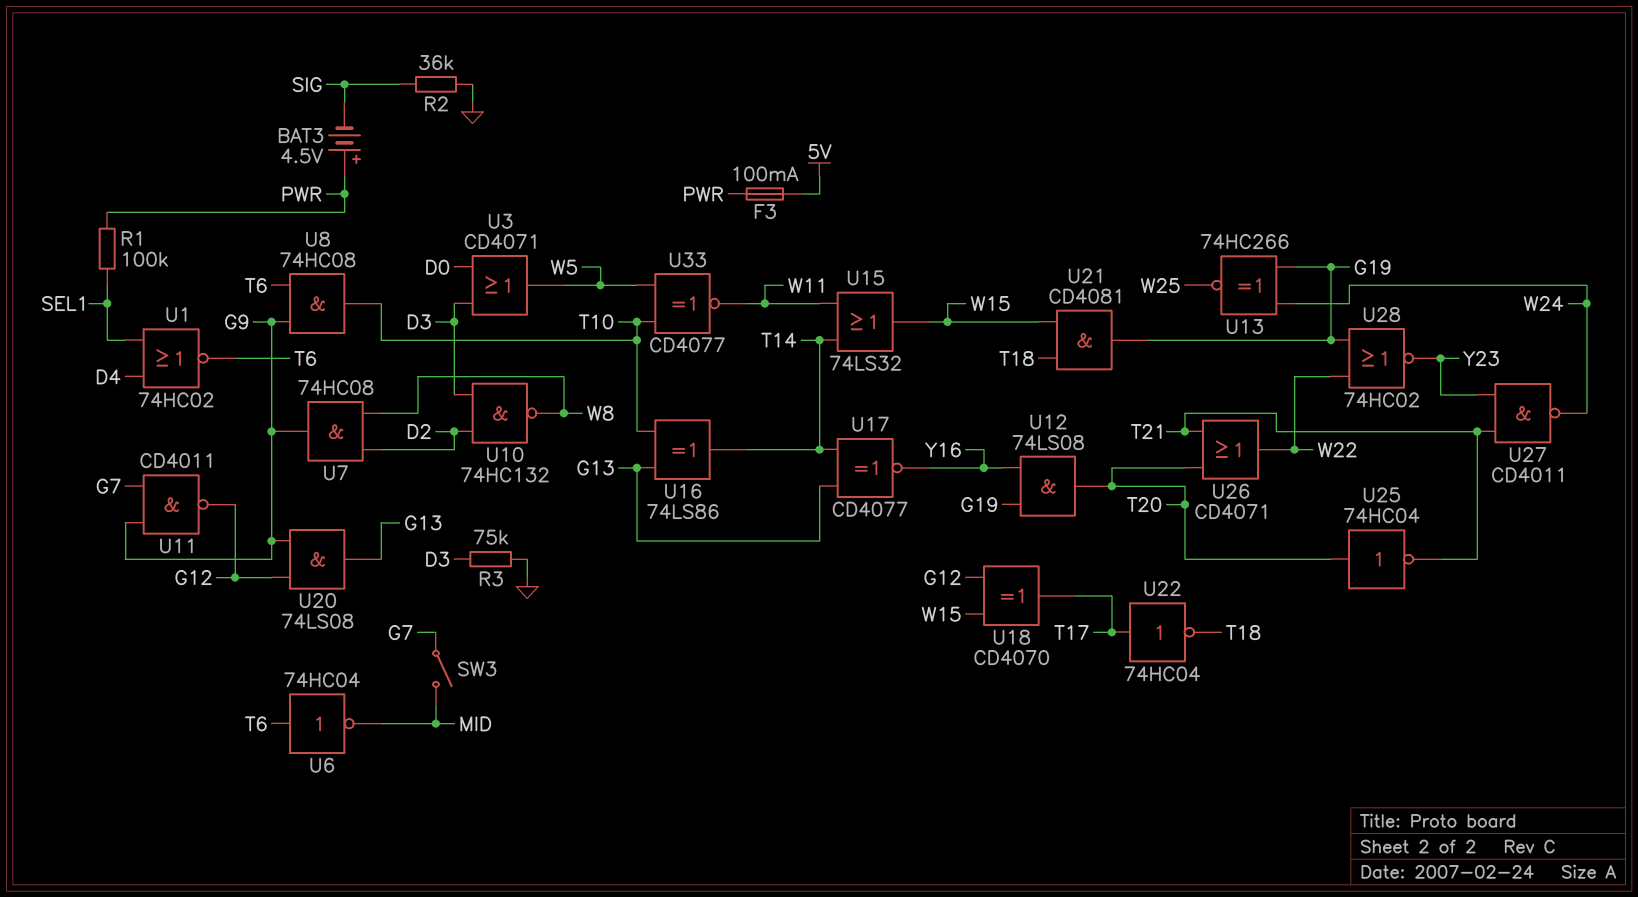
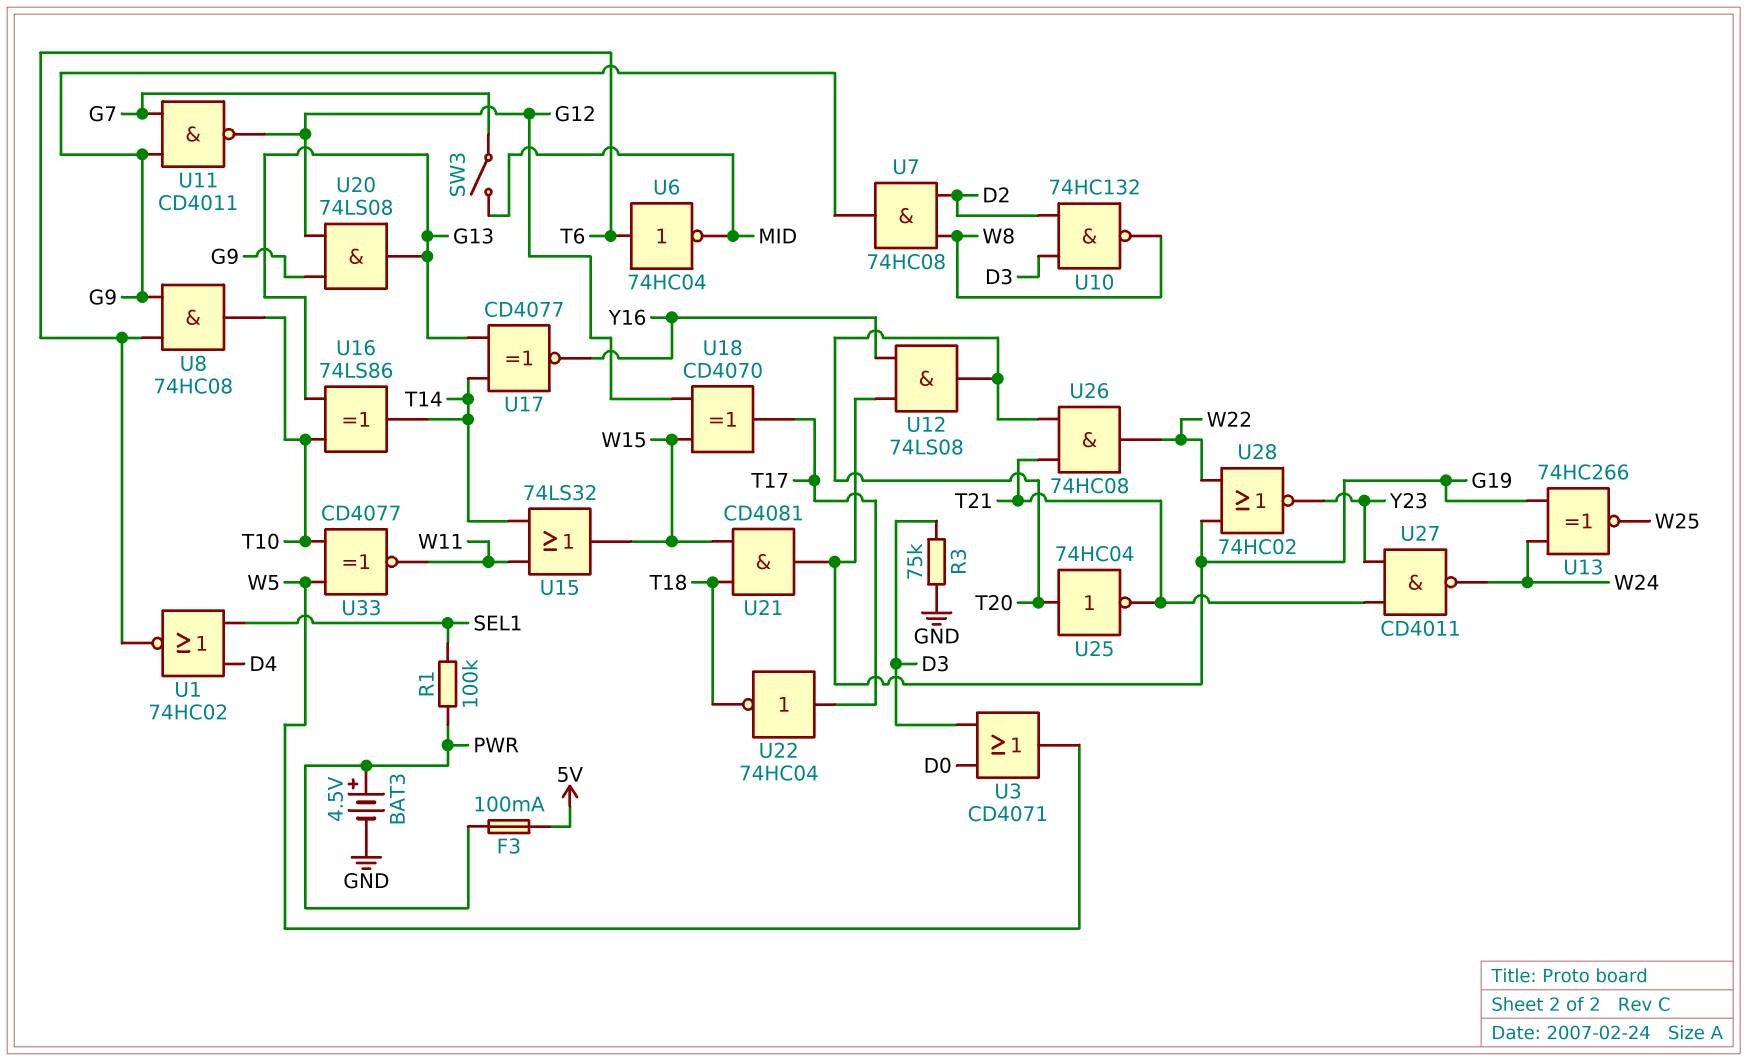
BAT3: 4.5V (plus PWR, minus SIG) -> 4.5V (plus PWR, minus GND)
R2: 36k (GND, SIG) -> none
U26: OR CD4071 (in T20, in T21, out W22) -> AND 74HC08 (in T20, in T21, out W22)

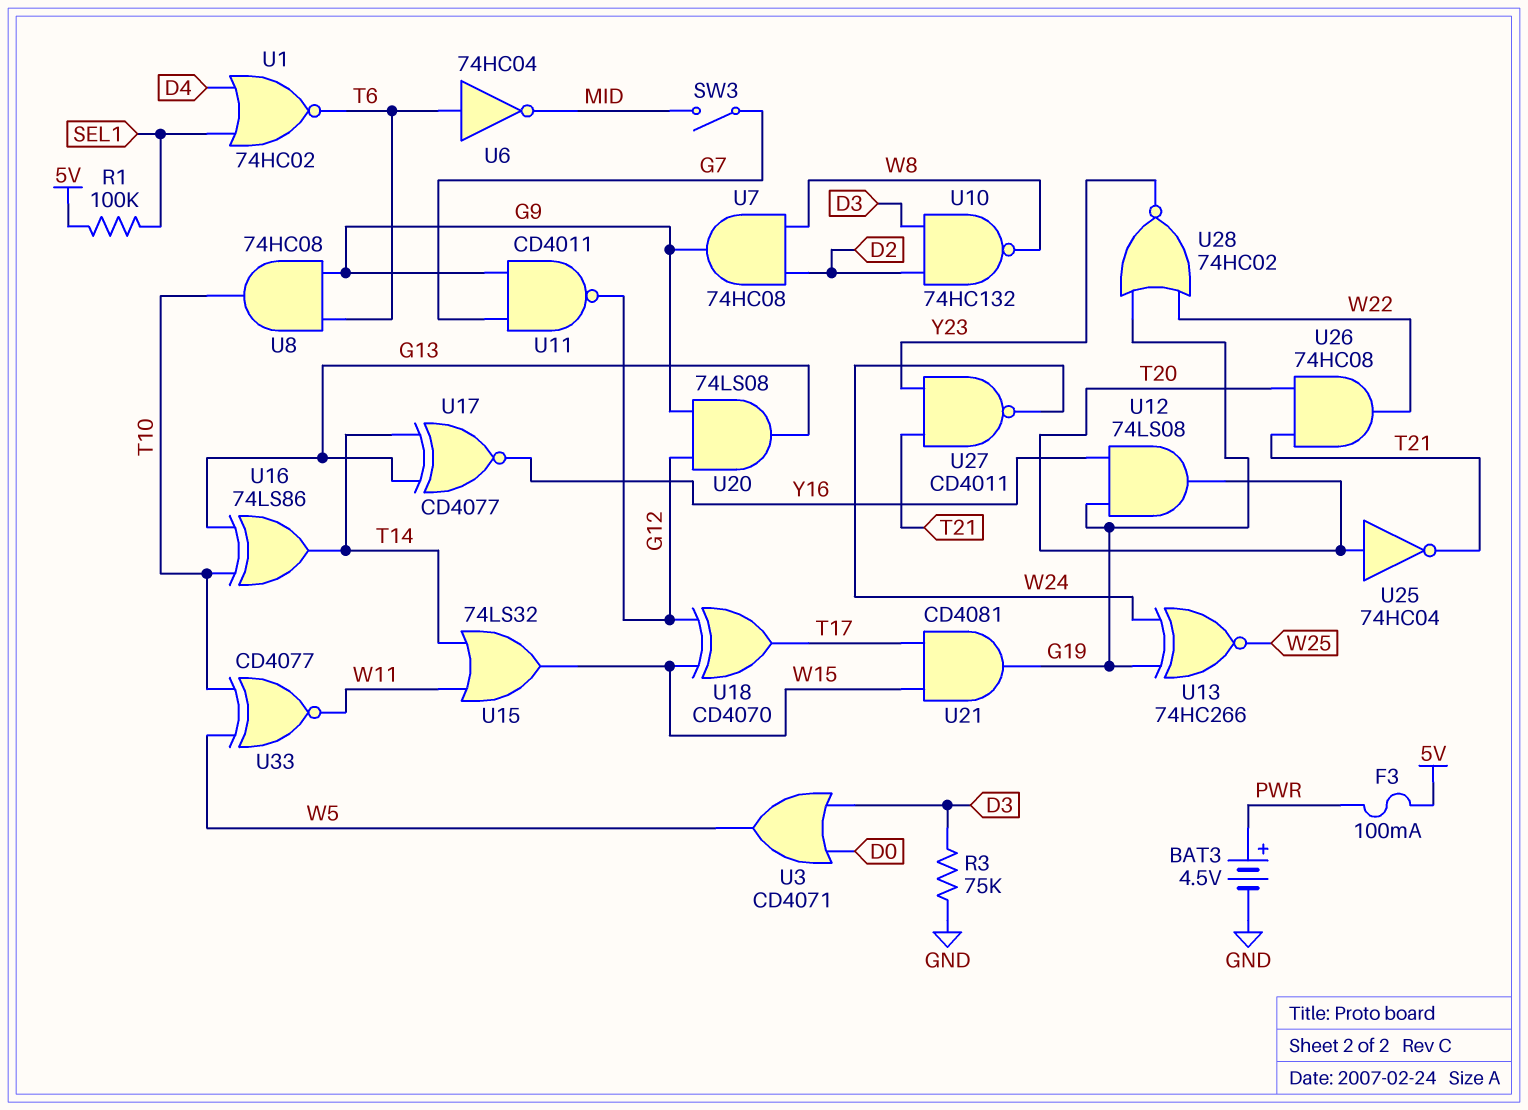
R1: 100k (PWR, SEL1) -> 100k (5V, SEL1)
U21: AND CD4081 (in T18, in W15, out G19) -> AND CD4081 (in T17, in W15, out G19)
U22: NOT 74HC04 (in T17, out T18) -> none

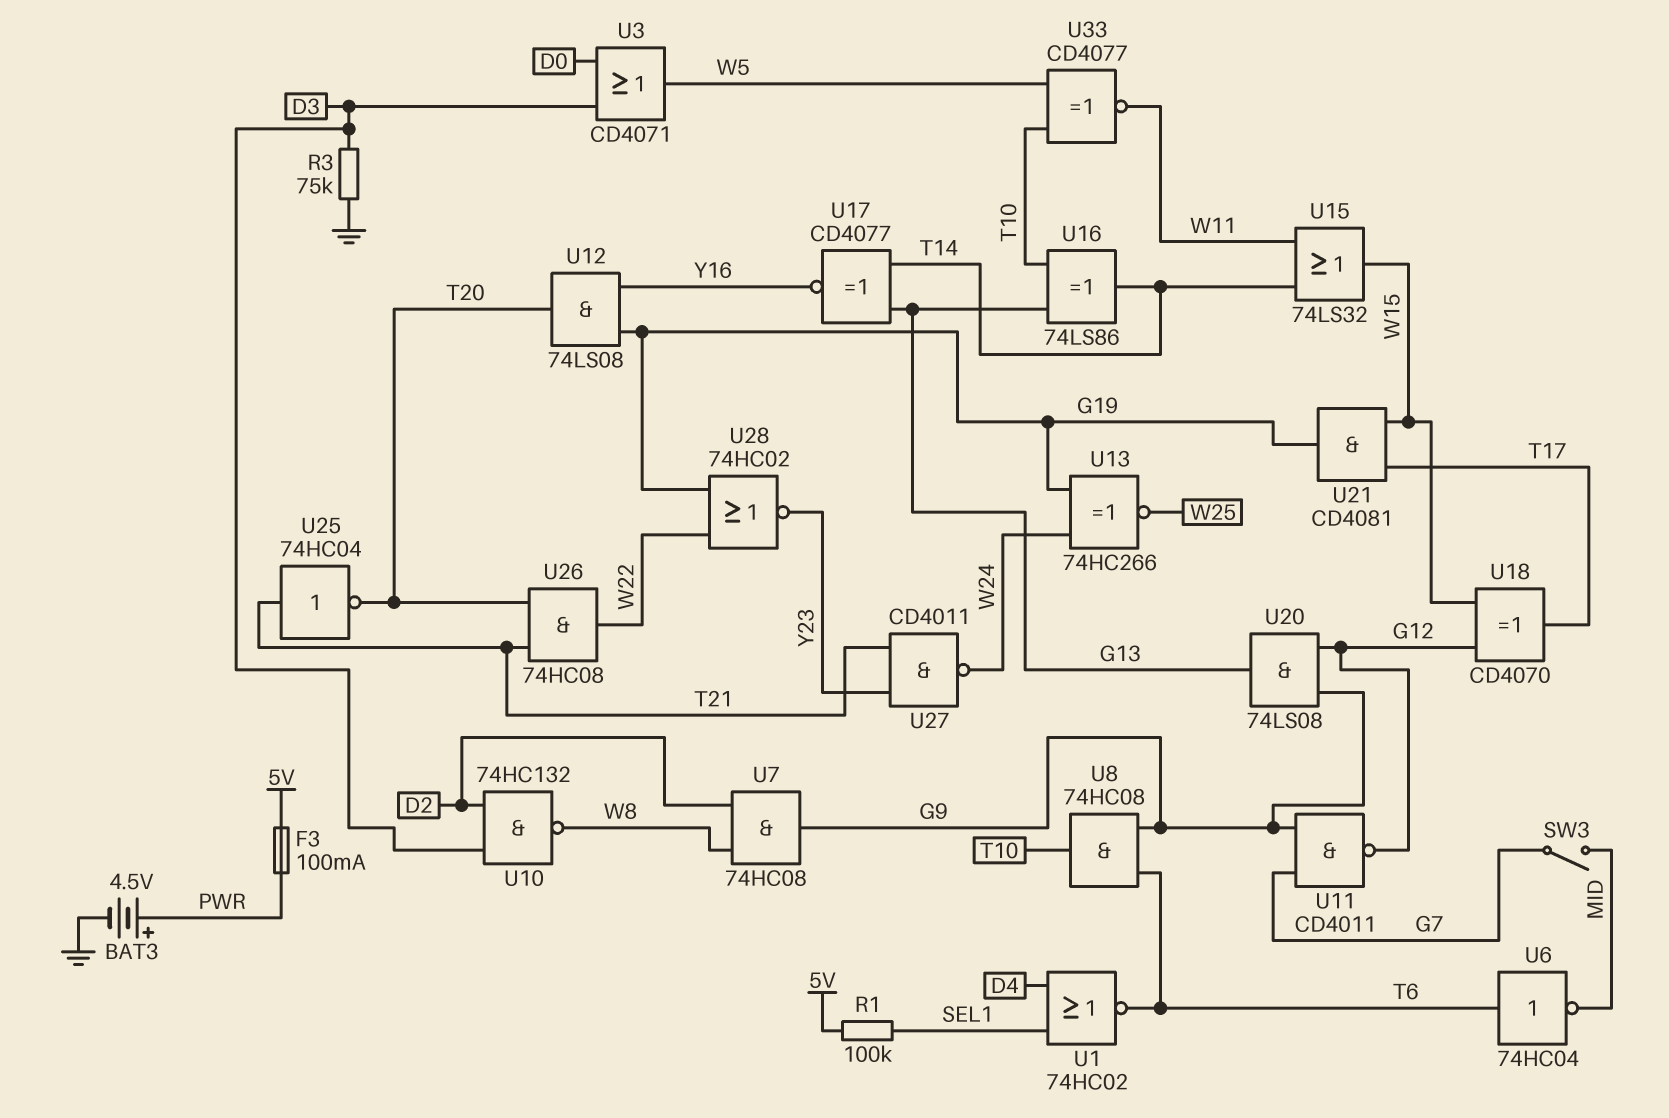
U25: NOT 74HC04 (in T20, out T21) -> NOT 74HC04 (in T21, out T20)

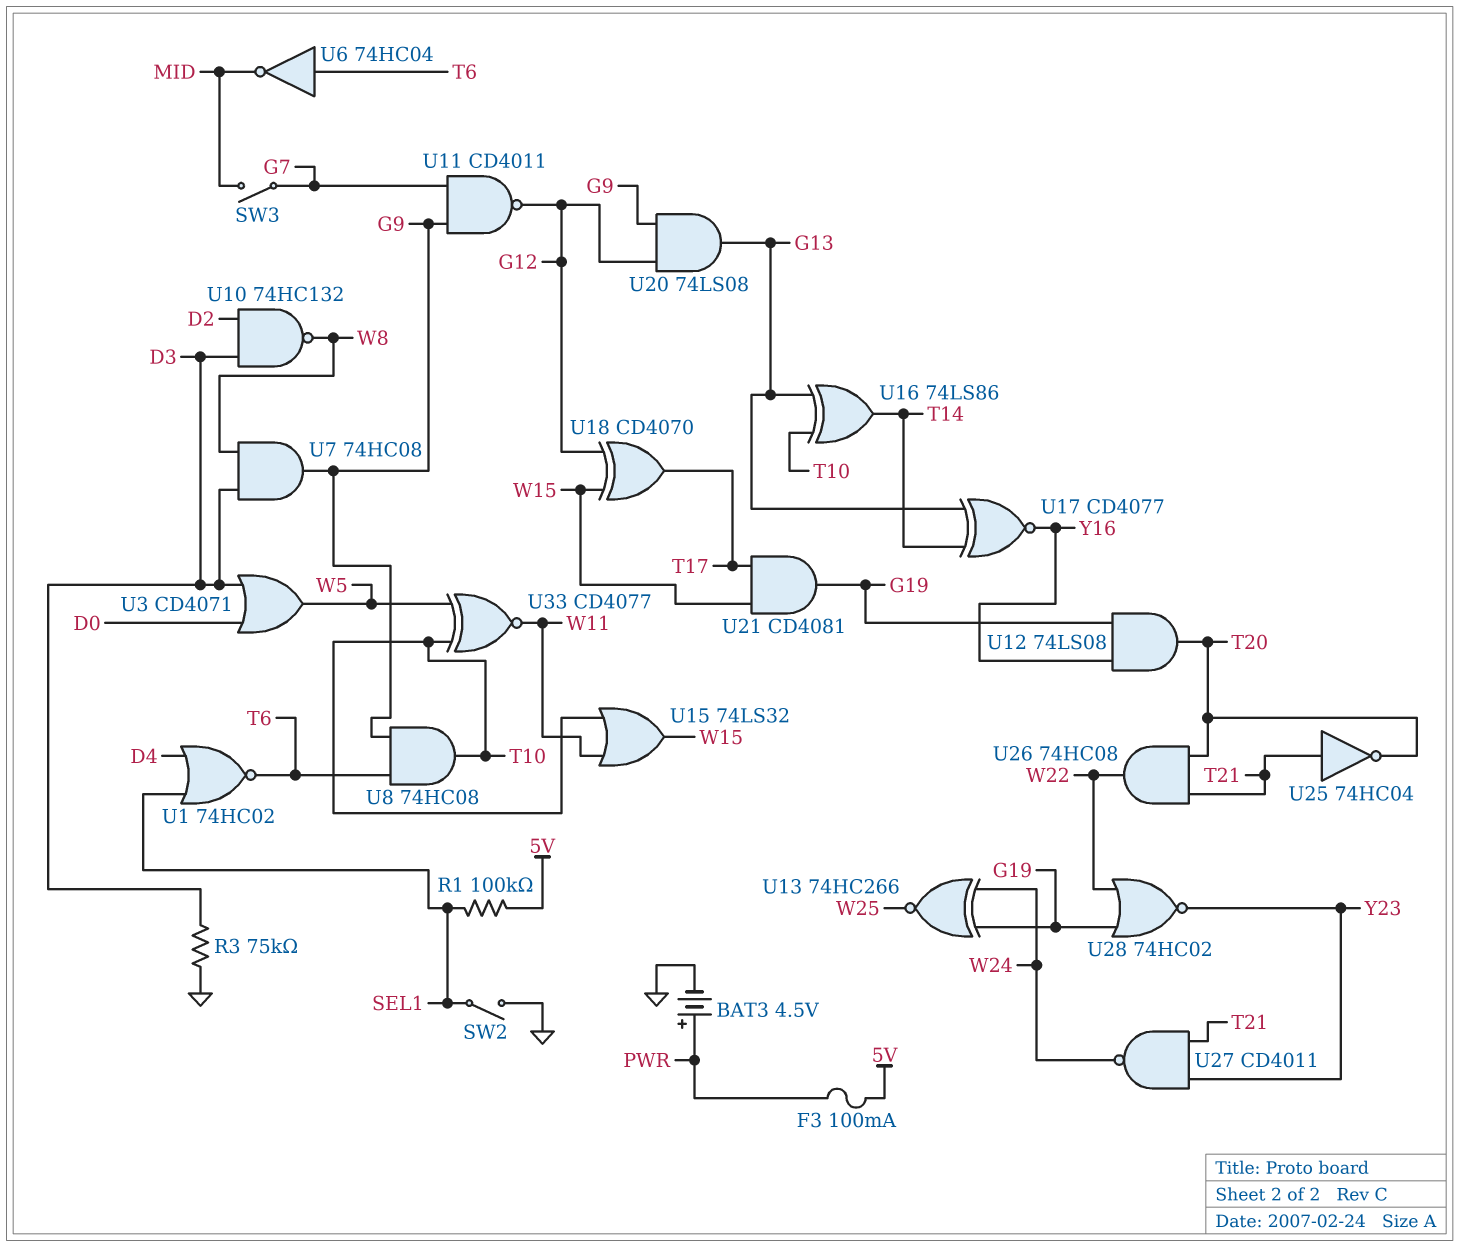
SW2: none -> switch (GND, SEL1)
U7: AND 74HC08 (in D2, in W8, out G9) -> AND 74HC08 (in D3, in W8, out G9)
U15: OR 74LS32 (in T14, in W11, out W15) -> OR 74LS32 (in T10, in W11, out W15)

